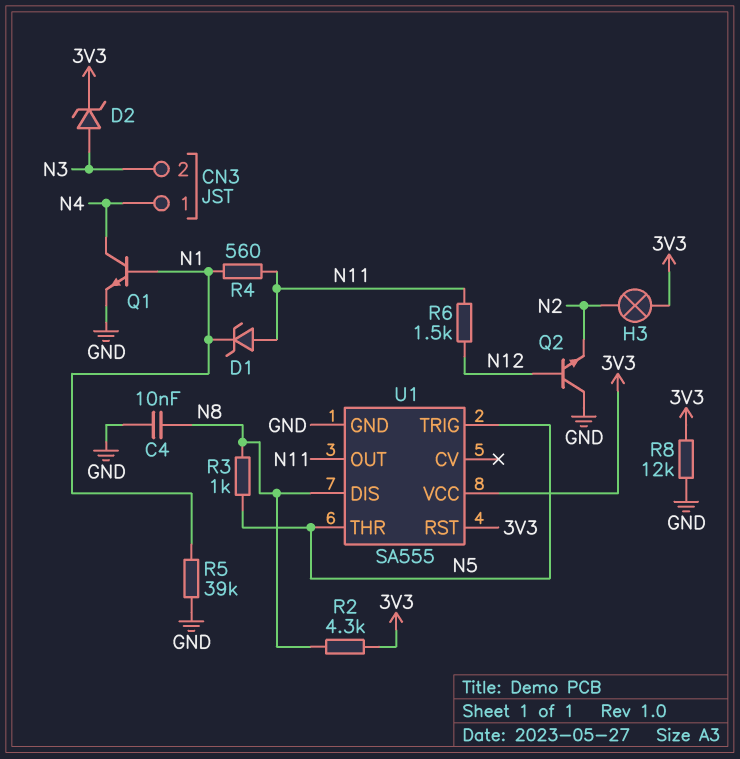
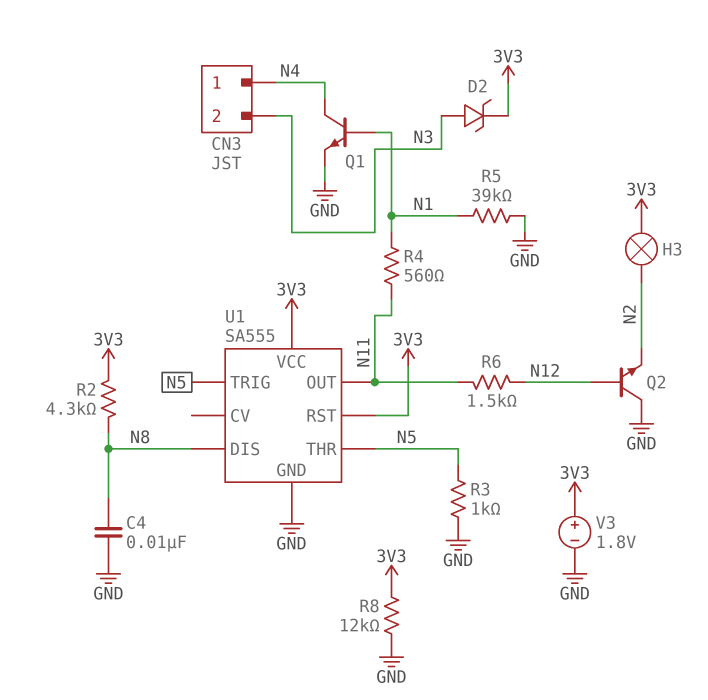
D1: zener (A N11, K N1) -> none
R3: 1k (N5, N8) -> 1k (GND, N5)
V3: none -> 1.8V (plus 3V3, minus GND)

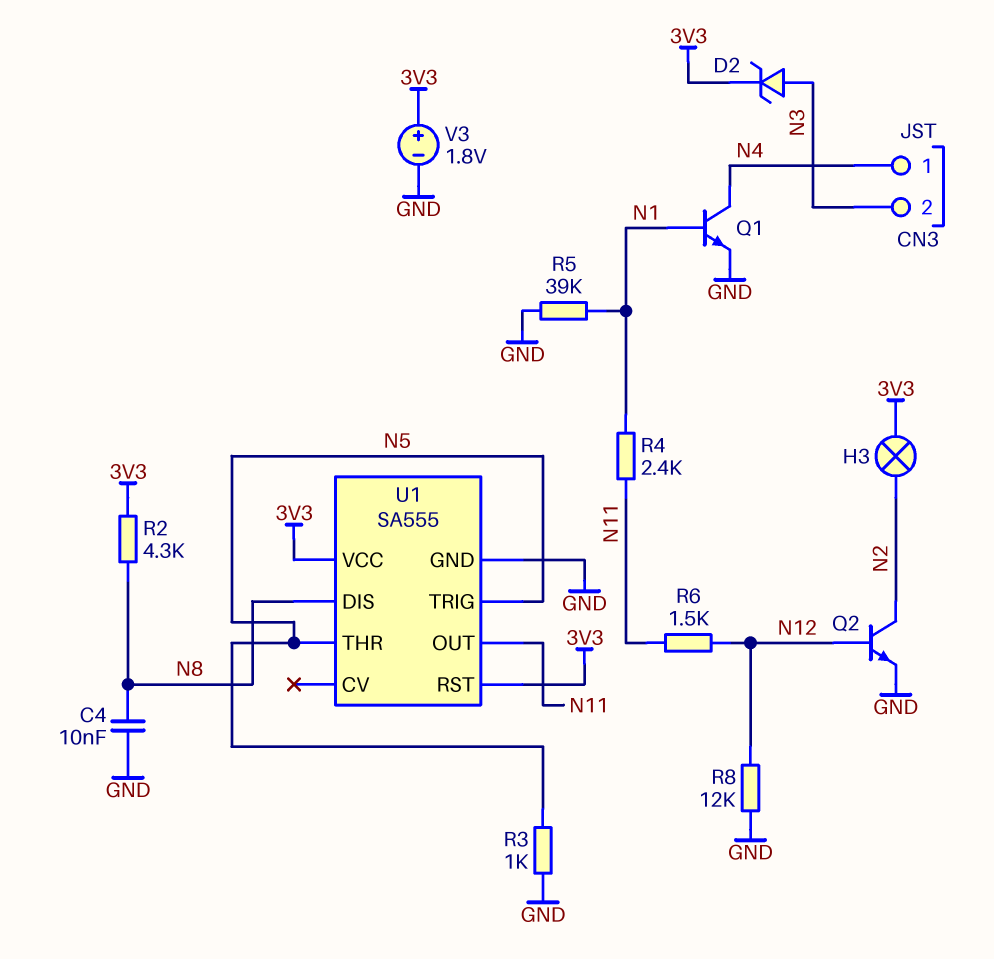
Q2: NPN (B N12, C GND, E N2) -> NPN (B N12, C N2, E GND)
R4: 560 (N1, N11) -> 2.4k (N1, N11)
R8: 12k (3V3, GND) -> 12k (GND, N12)

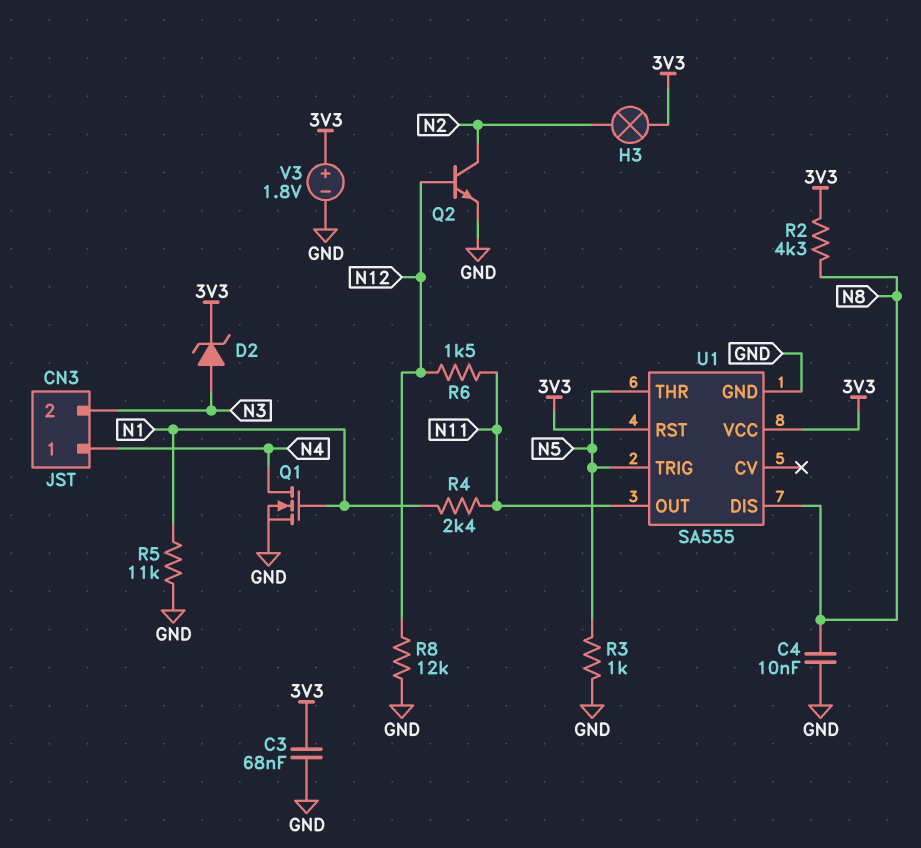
C3: none -> 68nF (3V3, GND)
Q1: NPN (B N1, C N4, E GND) -> NMOS (G N1, D N4, S GND)
R5: 39k (GND, N1) -> 11k (GND, N1)

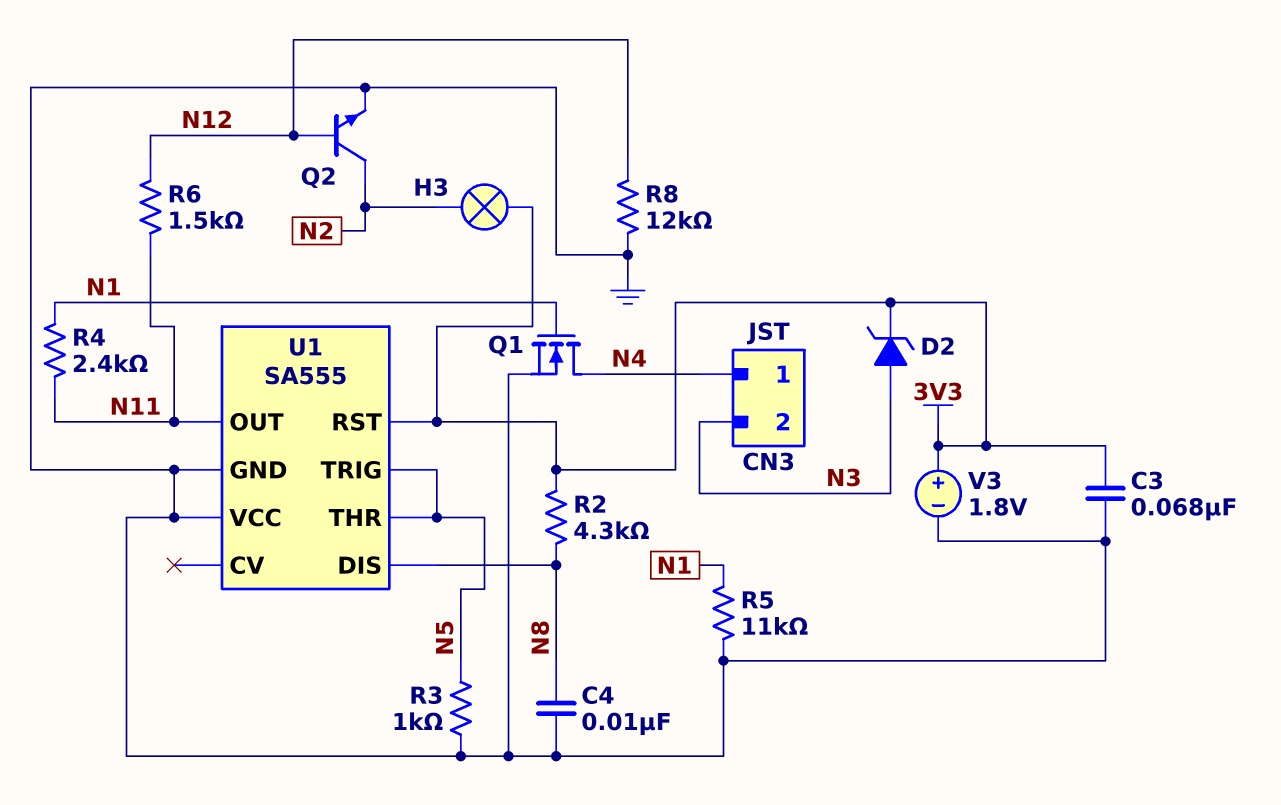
U1 pin VCC: 3V3 -> GND

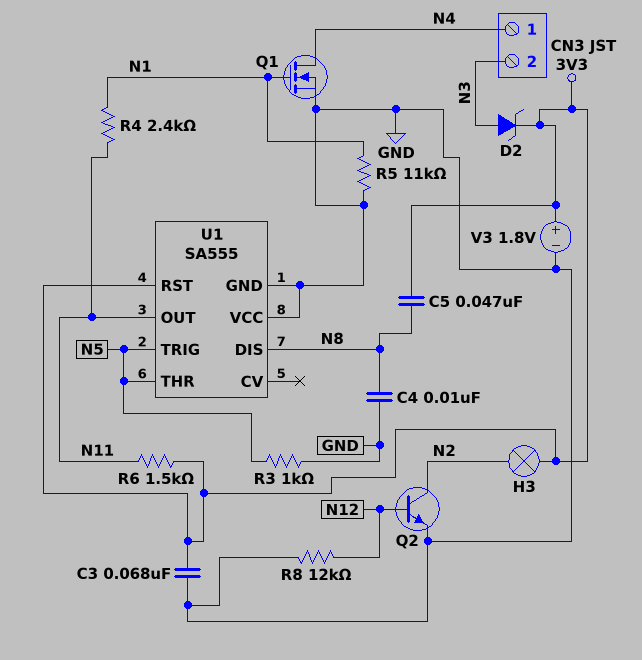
C5: none -> 47nF (3V3, N8)
R2: 4.3k (3V3, N8) -> none
R6: 1.5k (N11, N12) -> 1.5k (3V3, N11)

